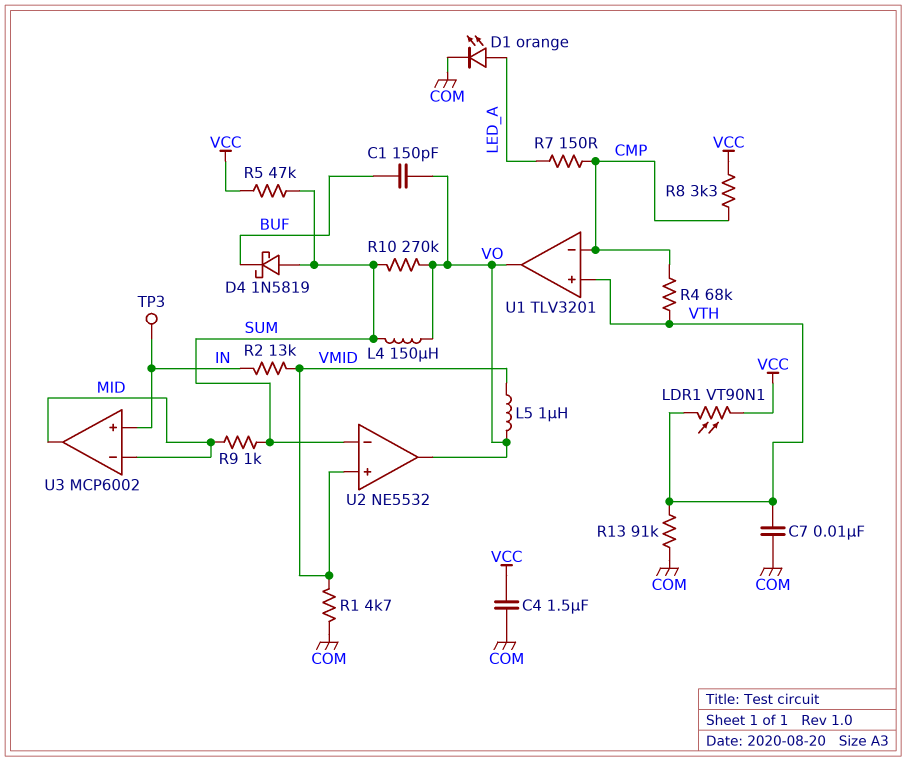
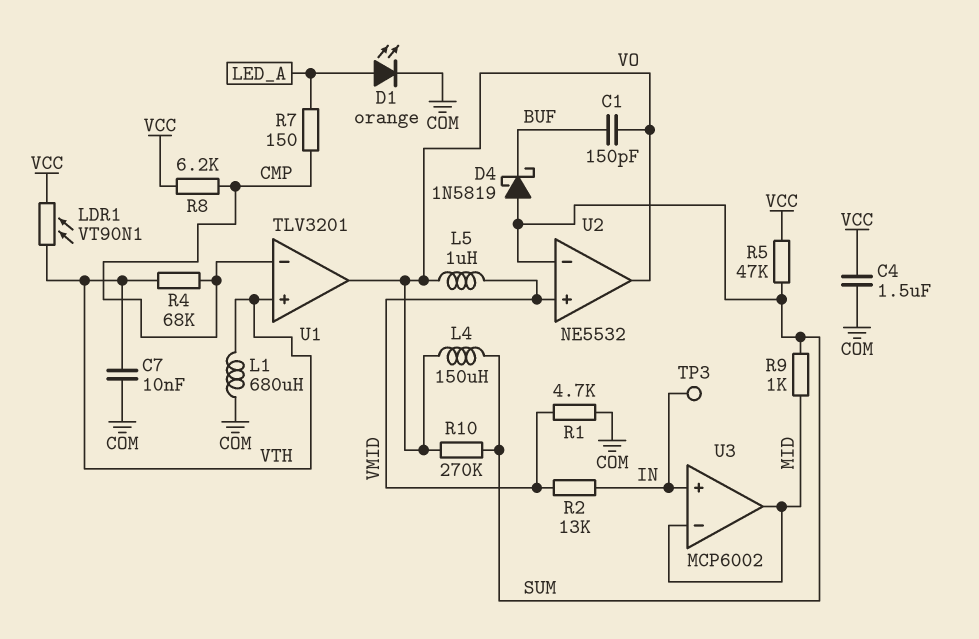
L1: none -> 680uH (COM, VTH)
R8: 3.3k (CMP, VCC) -> 6.2k (CMP, VCC)
R13: 91k (COM, VTH) -> none

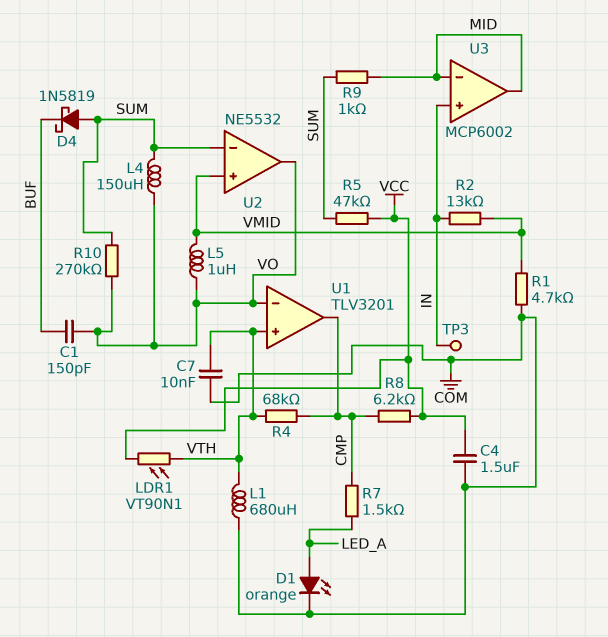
R7: 150 (CMP, LED_A) -> 1.5k (CMP, LED_A)
U1 pin in-: CMP -> VO
U1 pin out: VO -> CMP

